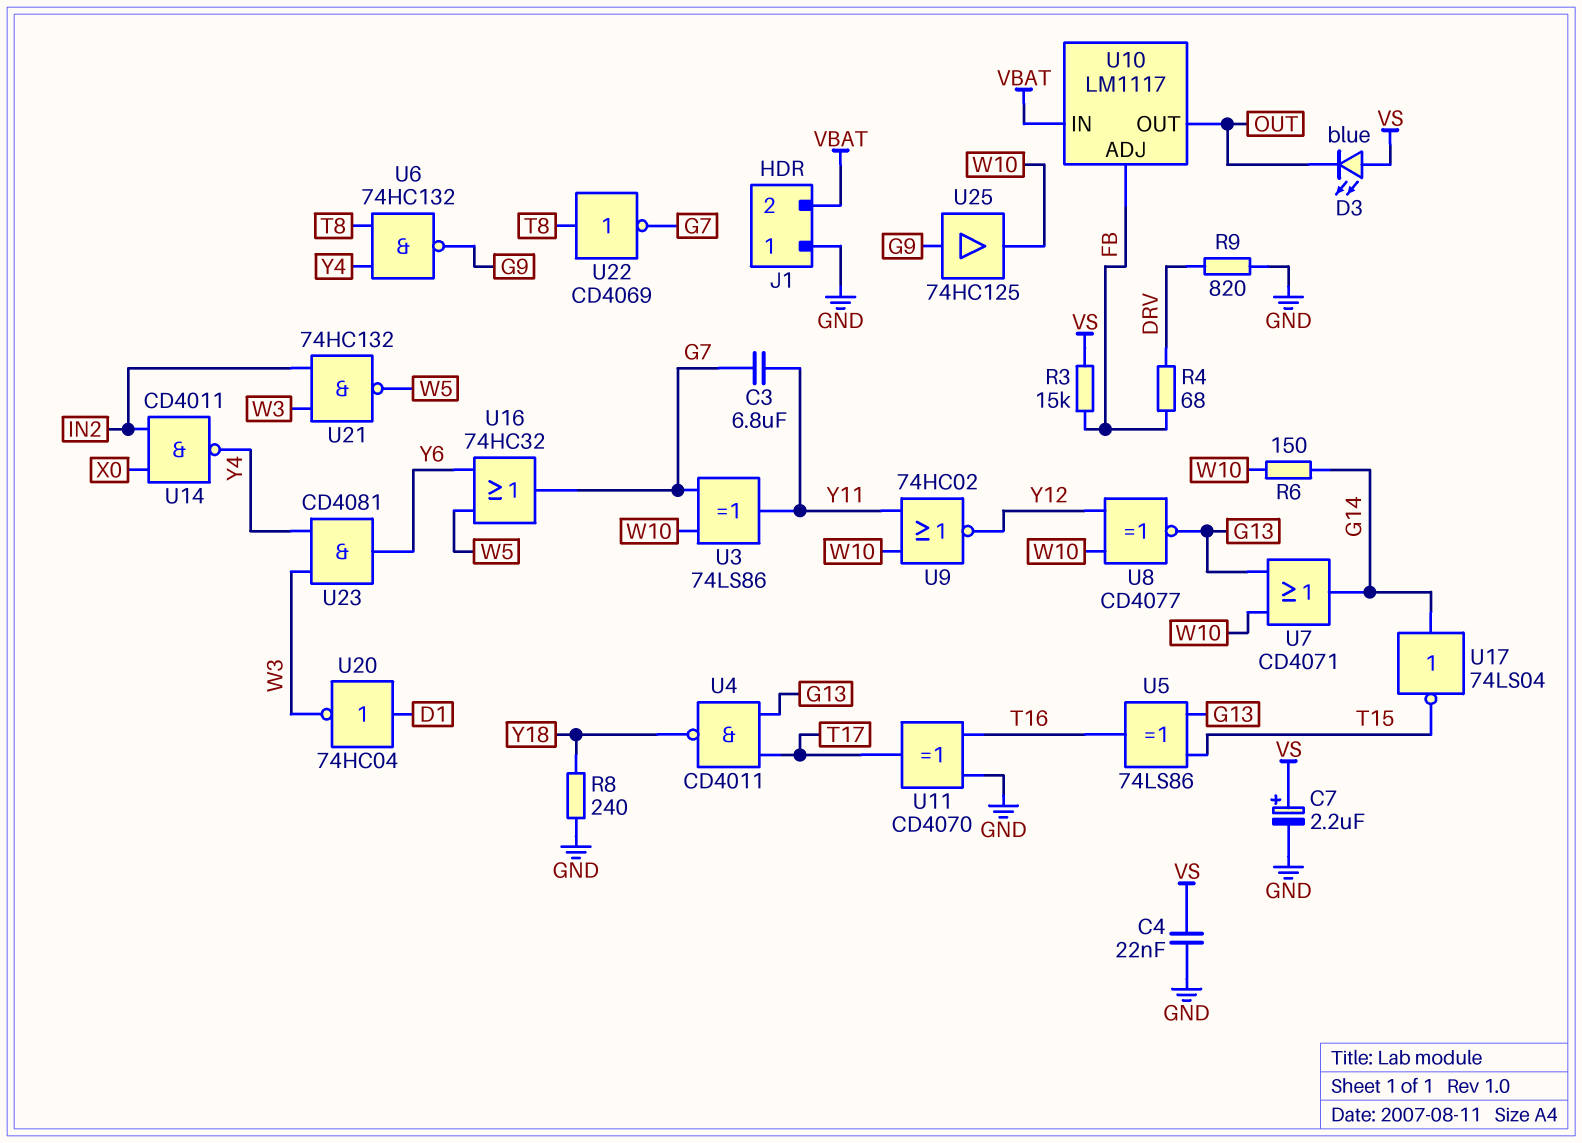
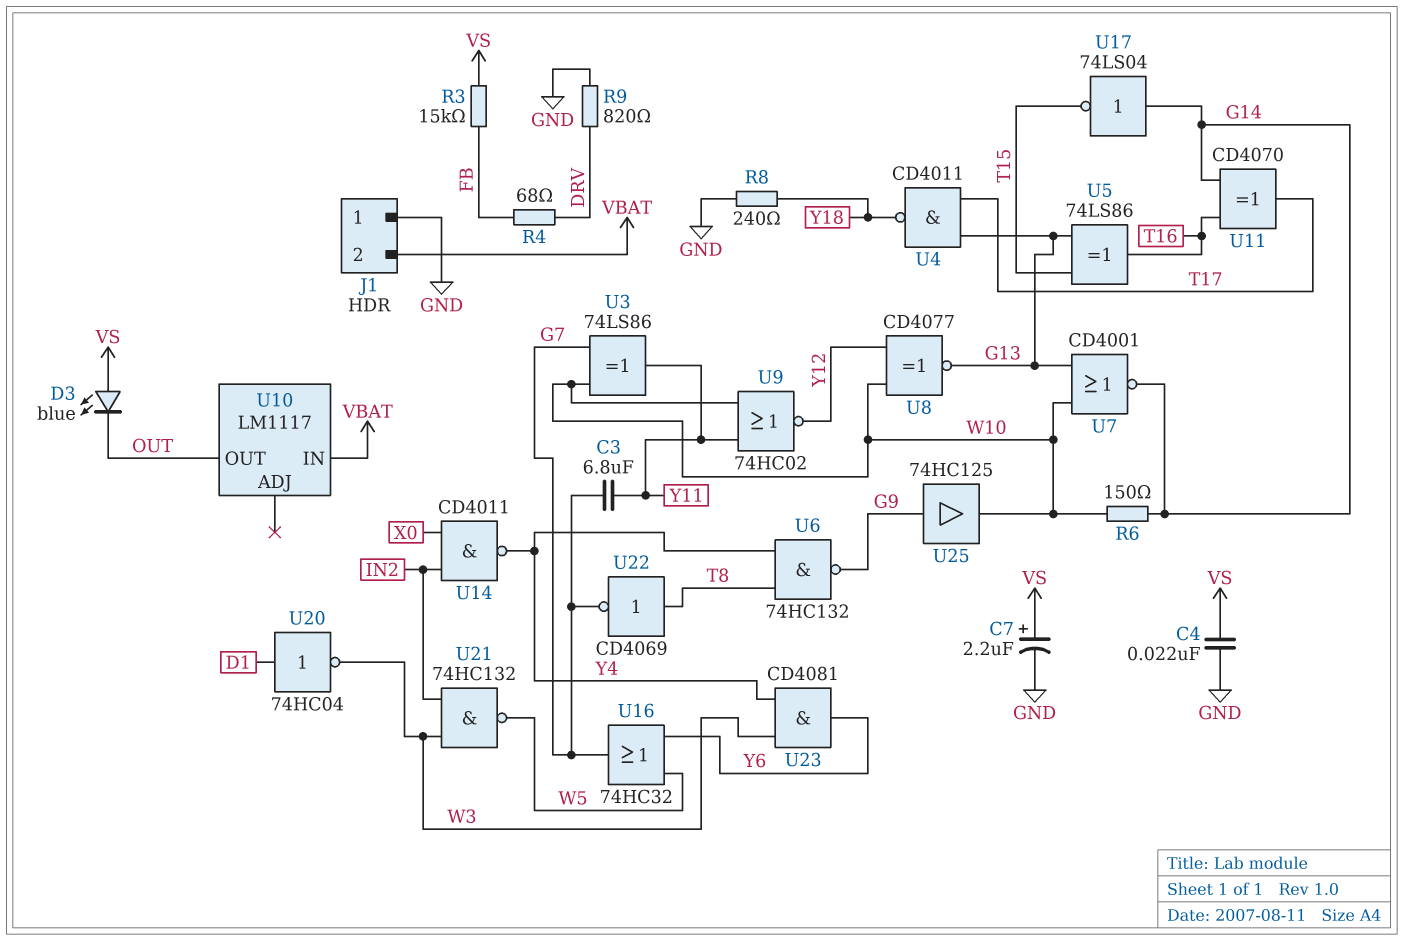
U7: OR CD4071 (in G13, in W10, out G14) -> NOR CD4001 (in G13, in W10, out G14)
U10 pin ADJ: FB -> none
U11: XOR CD4070 (in GND, in T16, out T17) -> XOR CD4070 (in G14, in T16, out T17)

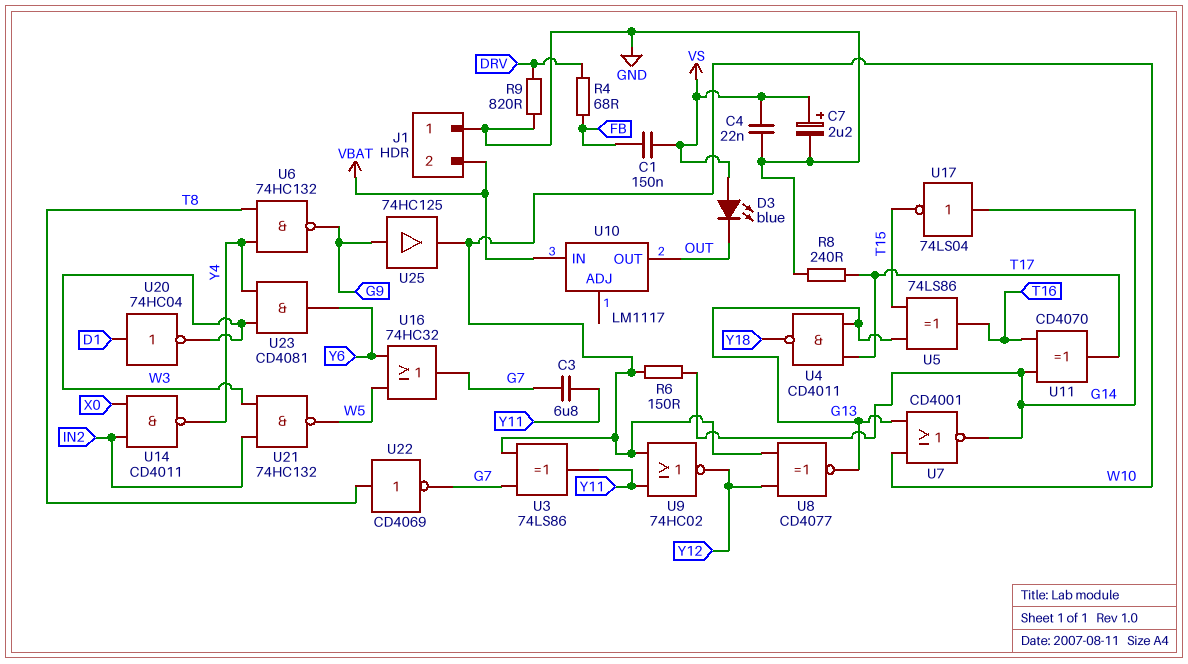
C1: none -> 150nF (FB, VS)
R3: 15k (FB, VS) -> none
R8: 240 (GND, Y18) -> 240 (GND, T17)

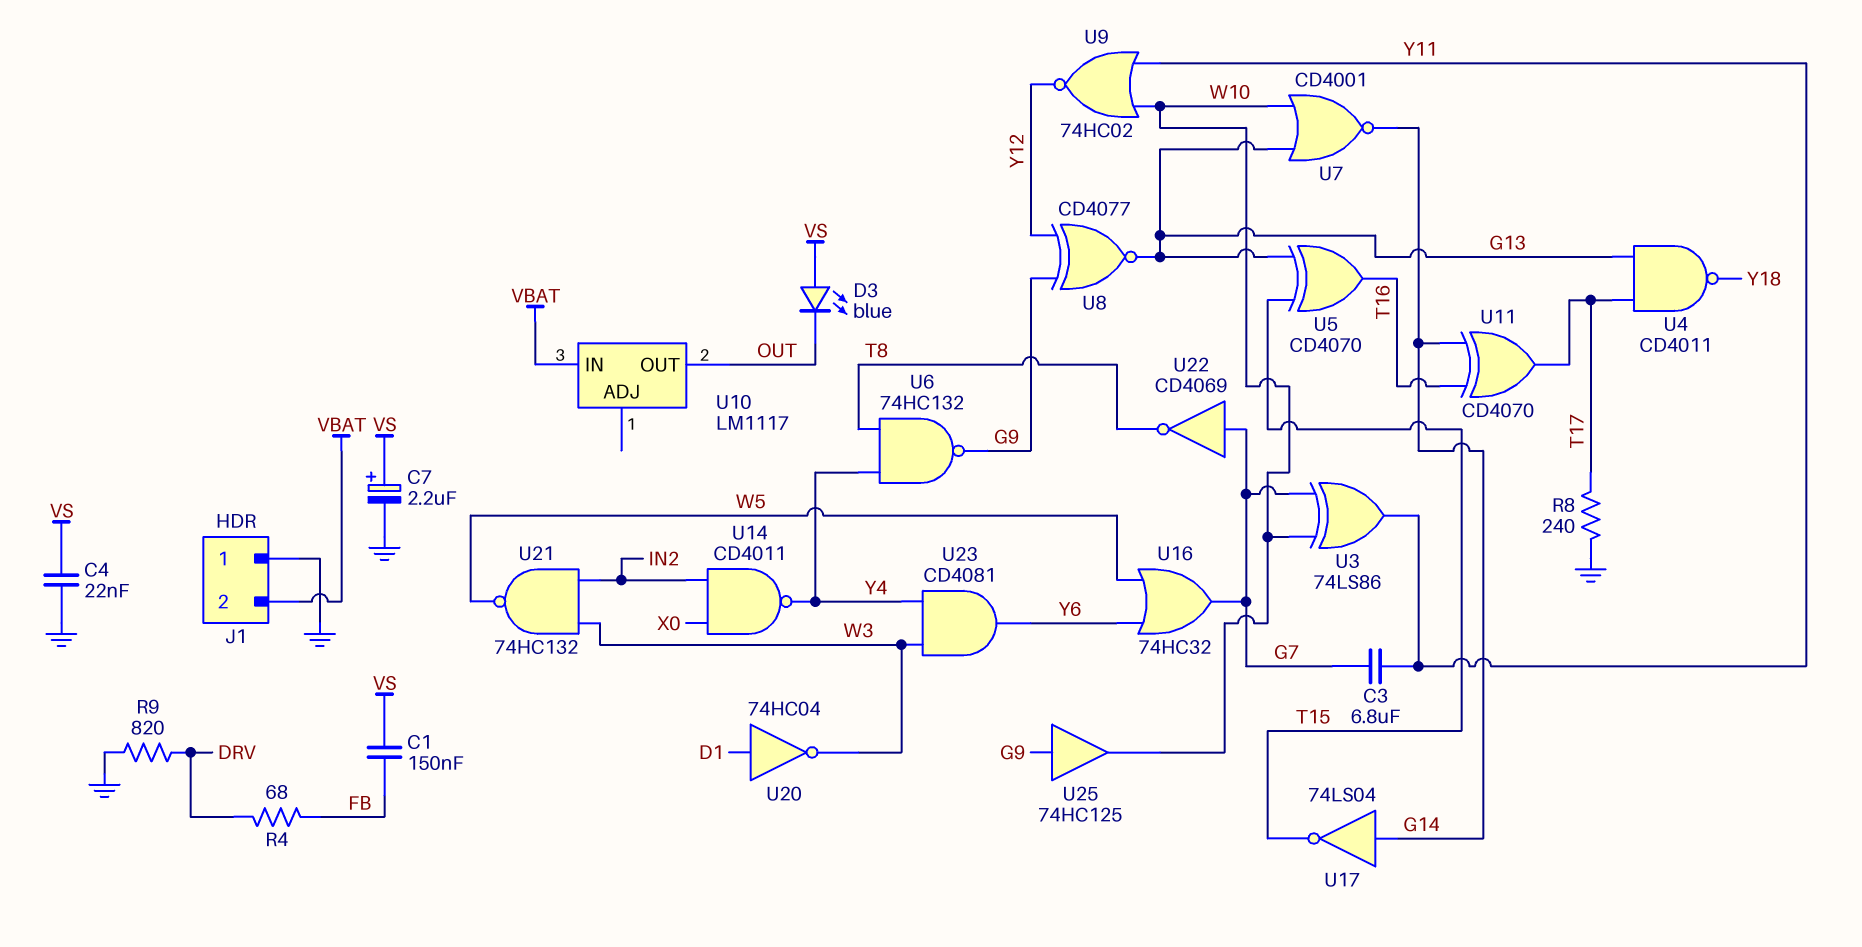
R6: 150 (G14, W10) -> none
U5: XOR 74LS86 (in G13, in T15, out T16) -> XOR CD4070 (in G13, in T15, out T16)
U8: XNOR CD4077 (in W10, in Y12, out G13) -> XNOR CD4077 (in G9, in Y12, out G13)
U22: NOT CD4069 (in T8, out G7) -> NOT CD4069 (in G7, out T8)

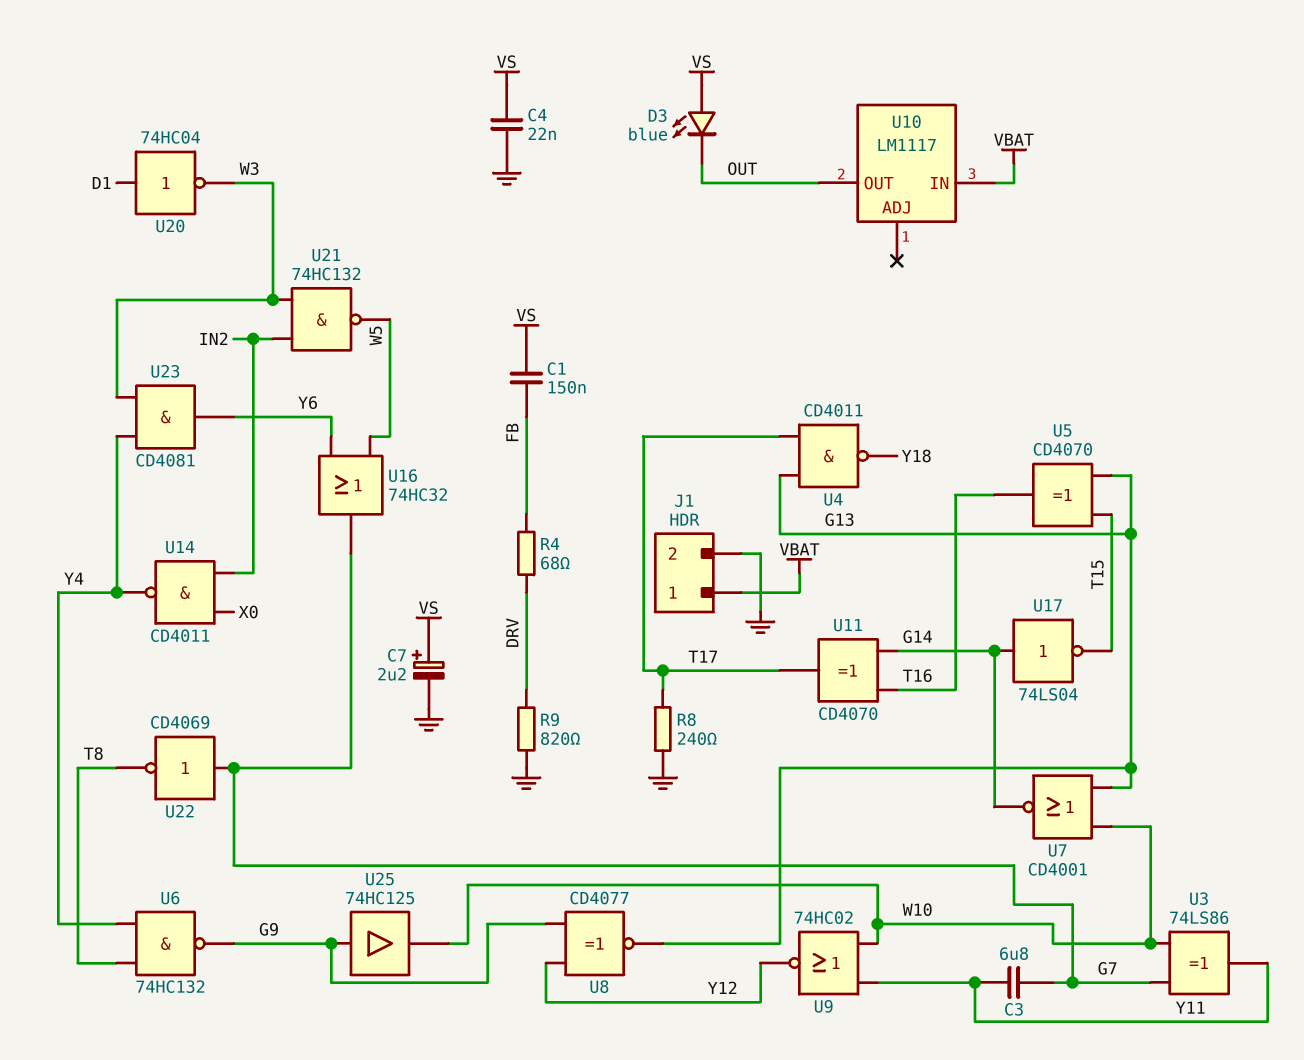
J1 pin 1: GND -> VBAT
J1 pin 2: VBAT -> GND

